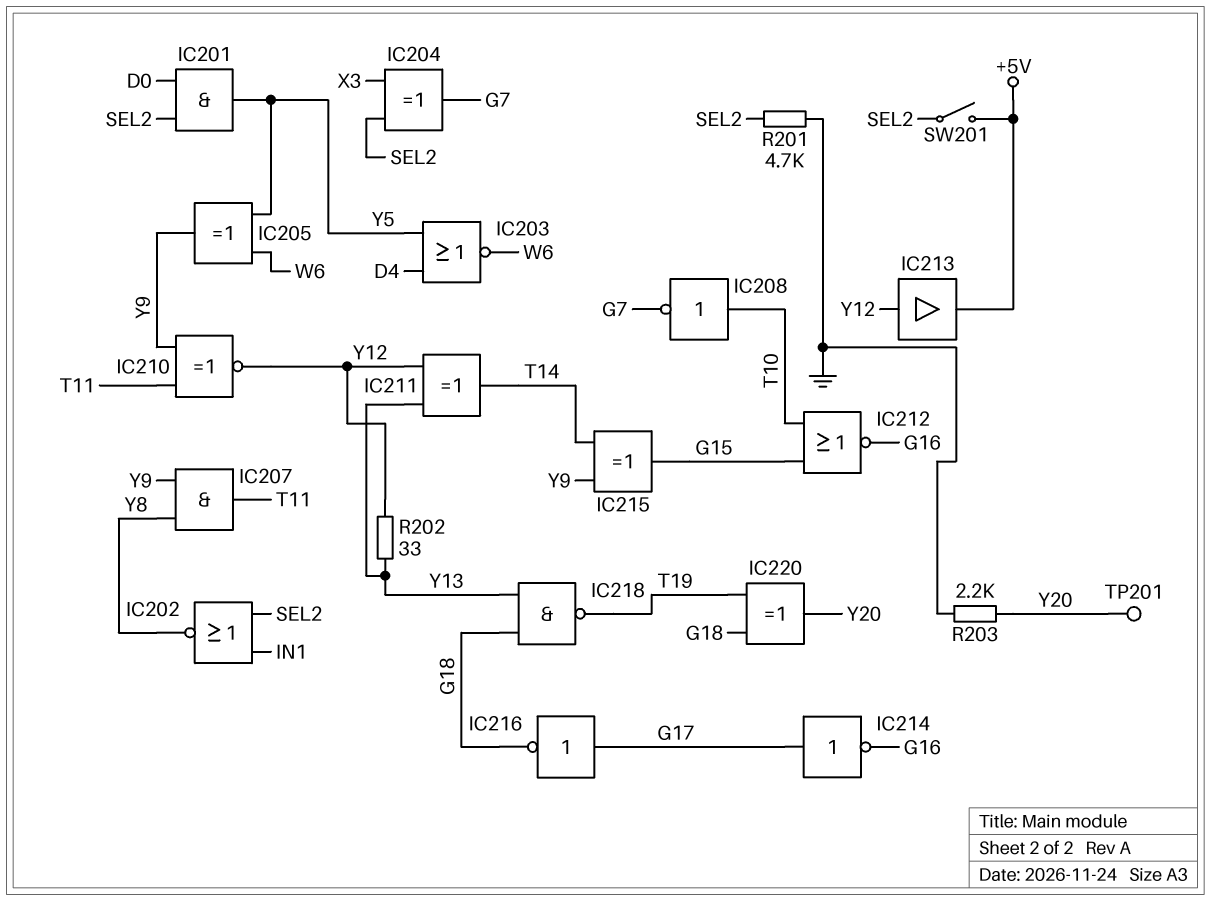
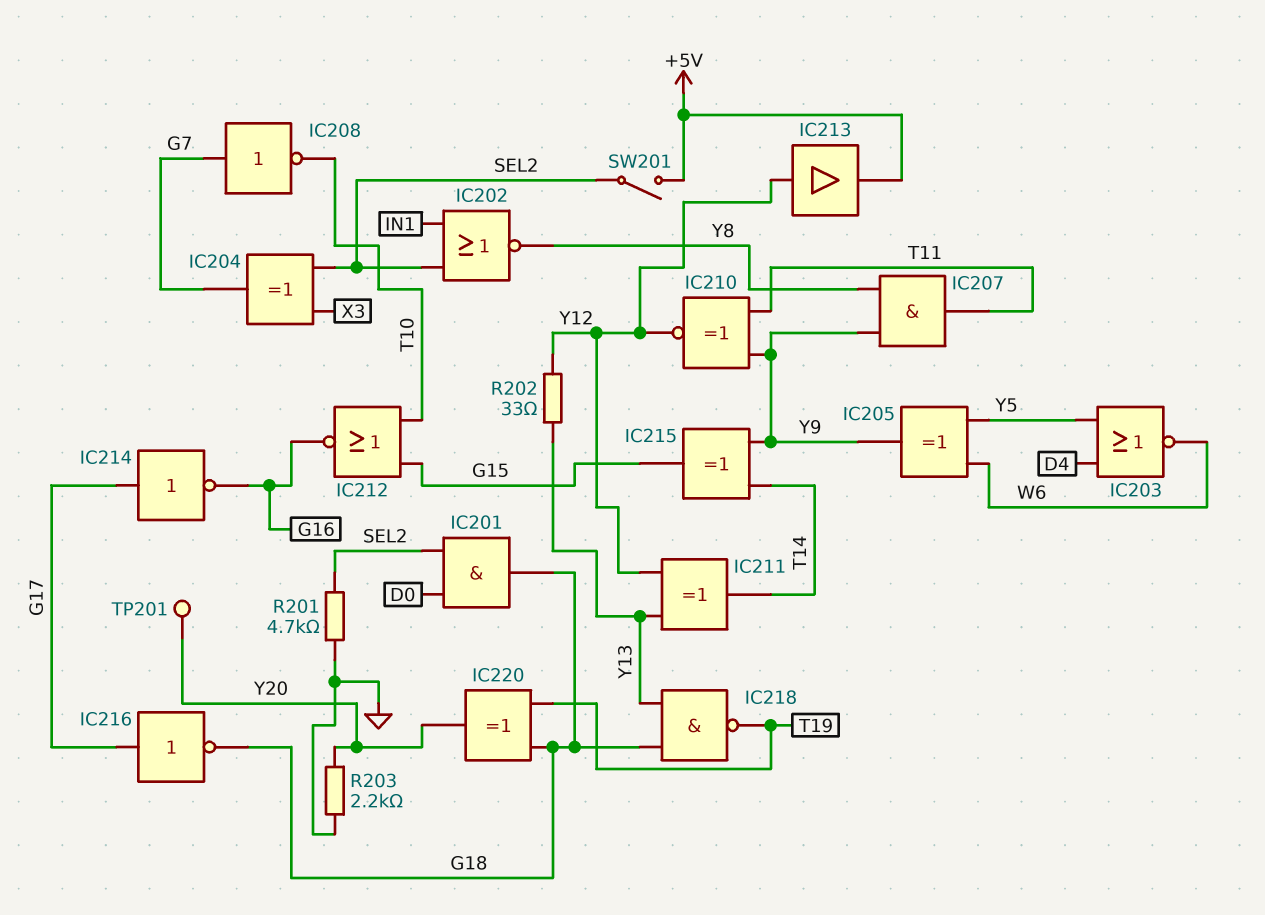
IC201: AND (in D0, in SEL2, out Y5) -> AND (in D0, in SEL2, out G18)
IC208: NOT (in T10, out G7) -> NOT (in G7, out T10)

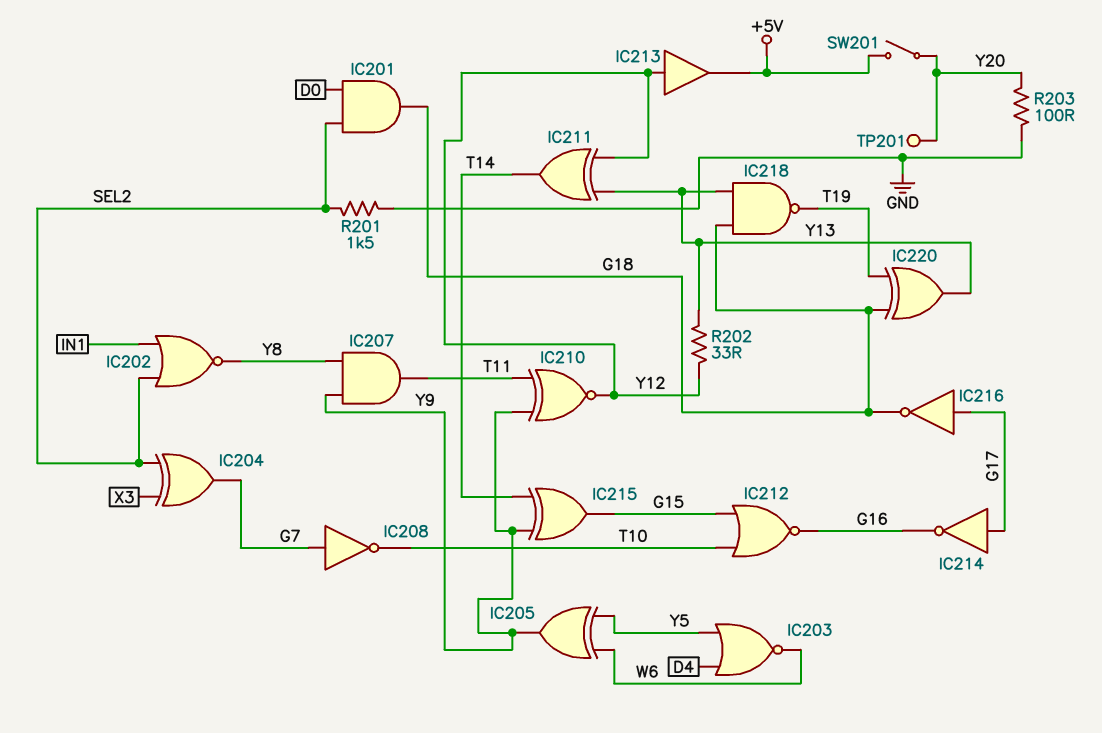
IC220: XOR (in G18, in T19, out Y20) -> XOR (in G18, in T19, out Y13)
R201: 4.7k (GND, SEL2) -> 1.5k (GND, SEL2)
R203: 2.2k (GND, Y20) -> 100 (GND, Y20)
SW201: switch (+5V, SEL2) -> switch (+5V, Y20)

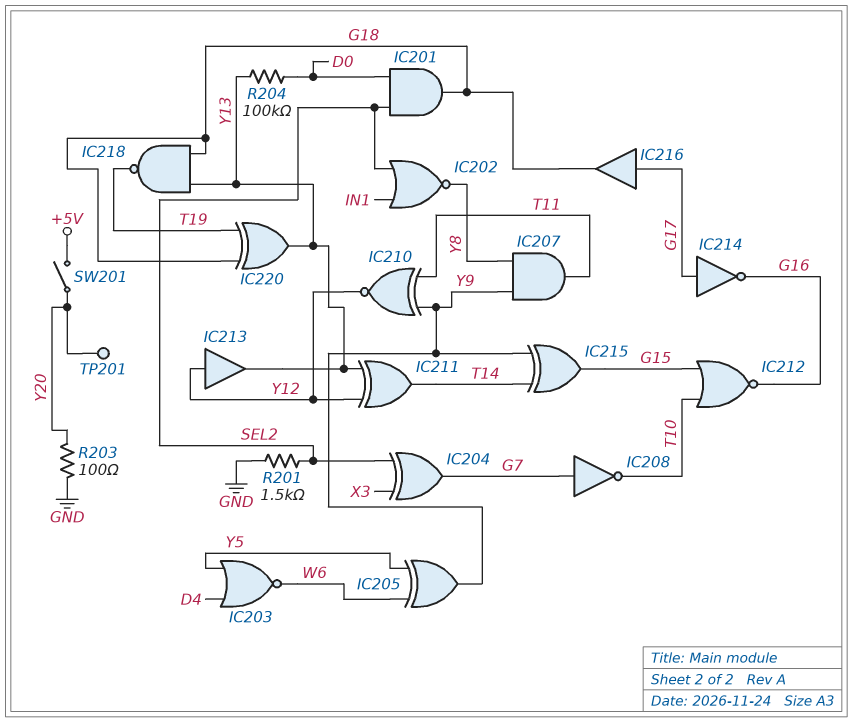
IC213: buffer (in Y12, out +5V) -> buffer (in Y12, out Y13)
IC216: NOT (in G17, out G18) -> buffer (in G17, out G18)
R202: 33 (Y12, Y13) -> none
R204: none -> 100k (D0, Y13)

